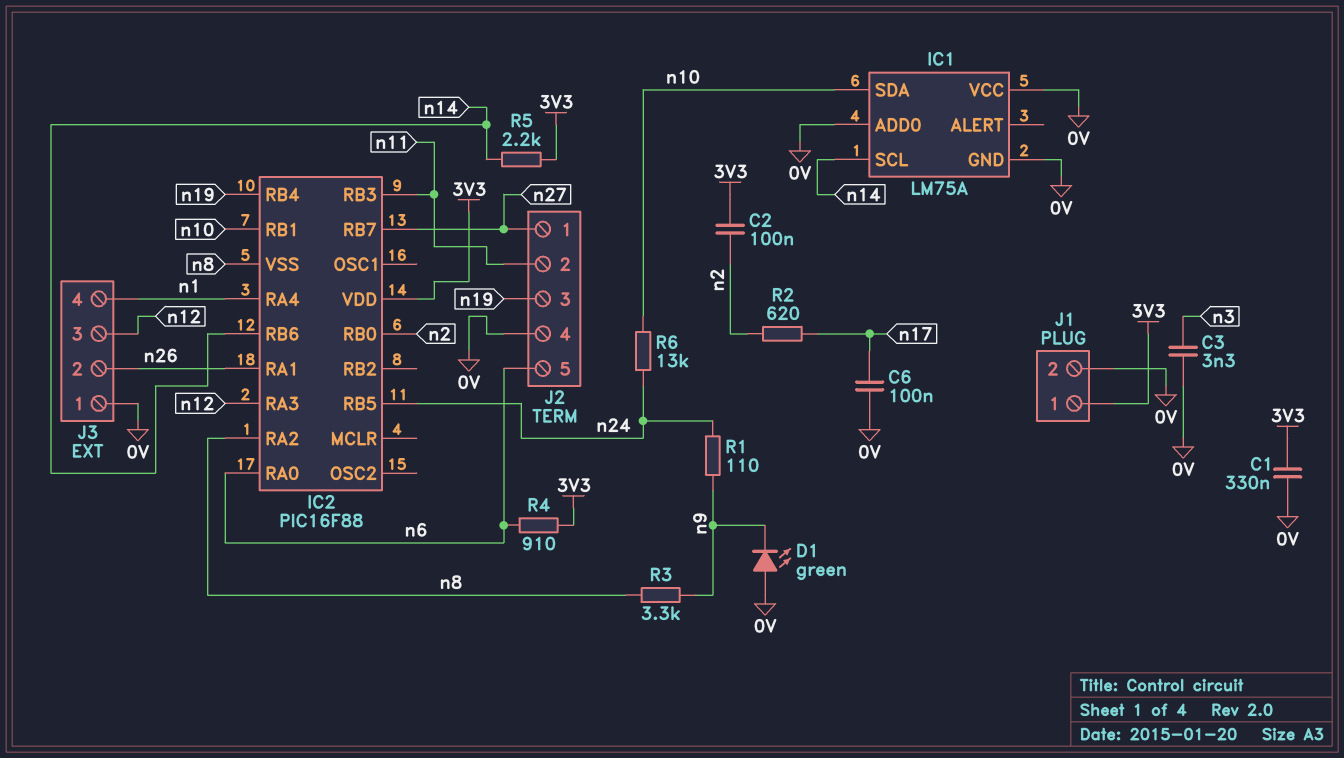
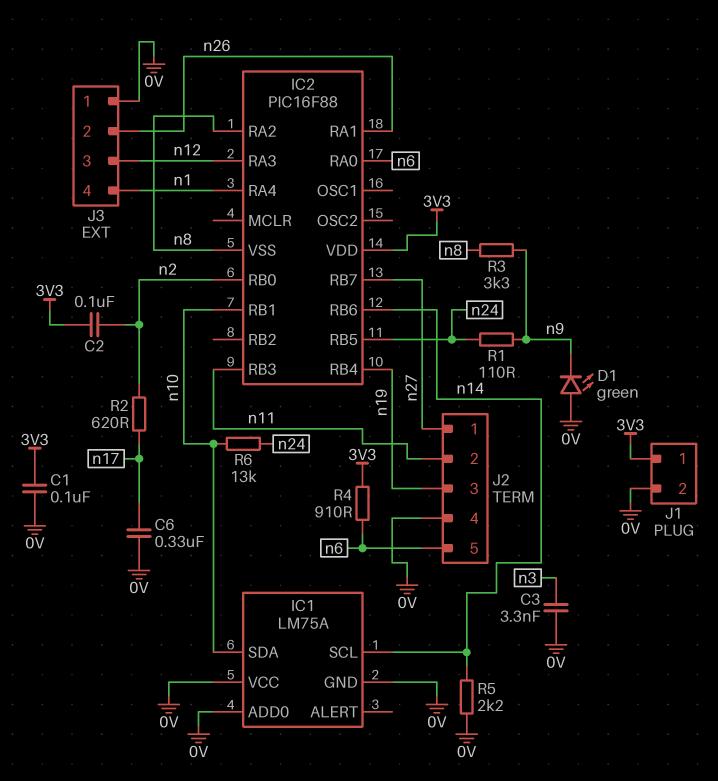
C1: 330nF (0V, 3V3) -> 100nF (0V, 3V3)
C6: 100nF (0V, n17) -> 330nF (0V, n17)
R5: 2.2k (3V3, n14) -> 2.2k (0V, n14)

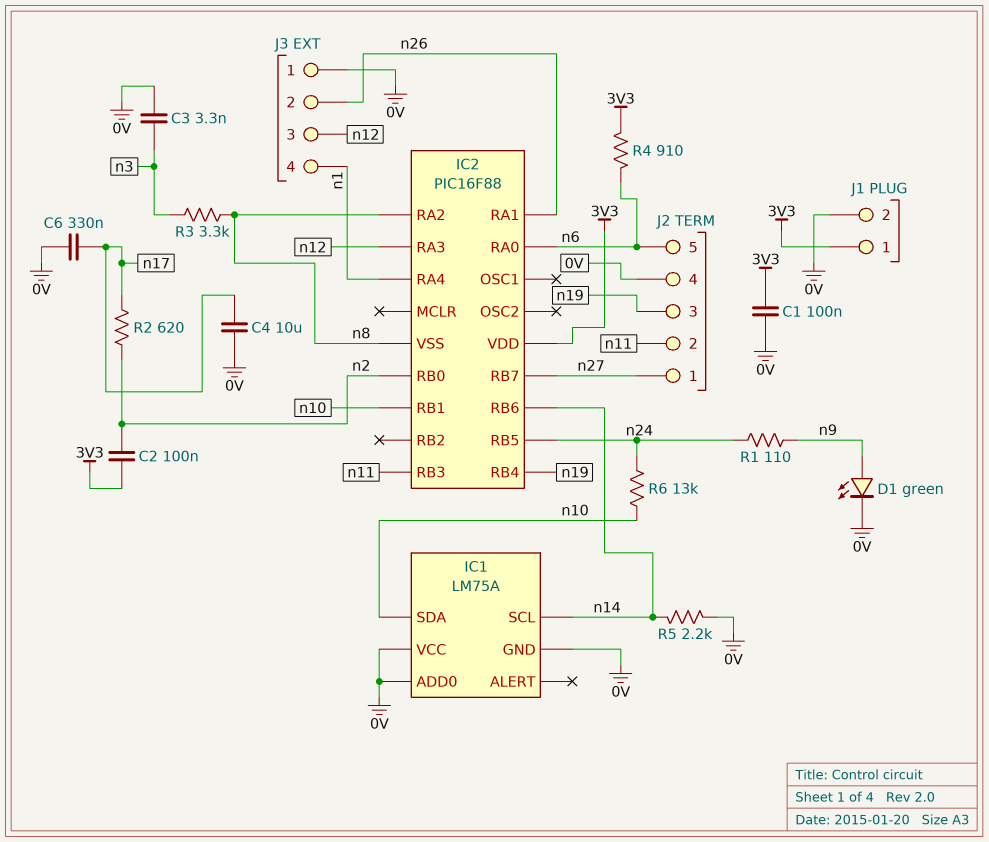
C4: none -> 10uF (0V, n17)
D1: LED green (A 0V, K n9) -> LED green (A n9, K 0V)
R3: 3.3k (n8, n9) -> 3.3k (n3, n8)

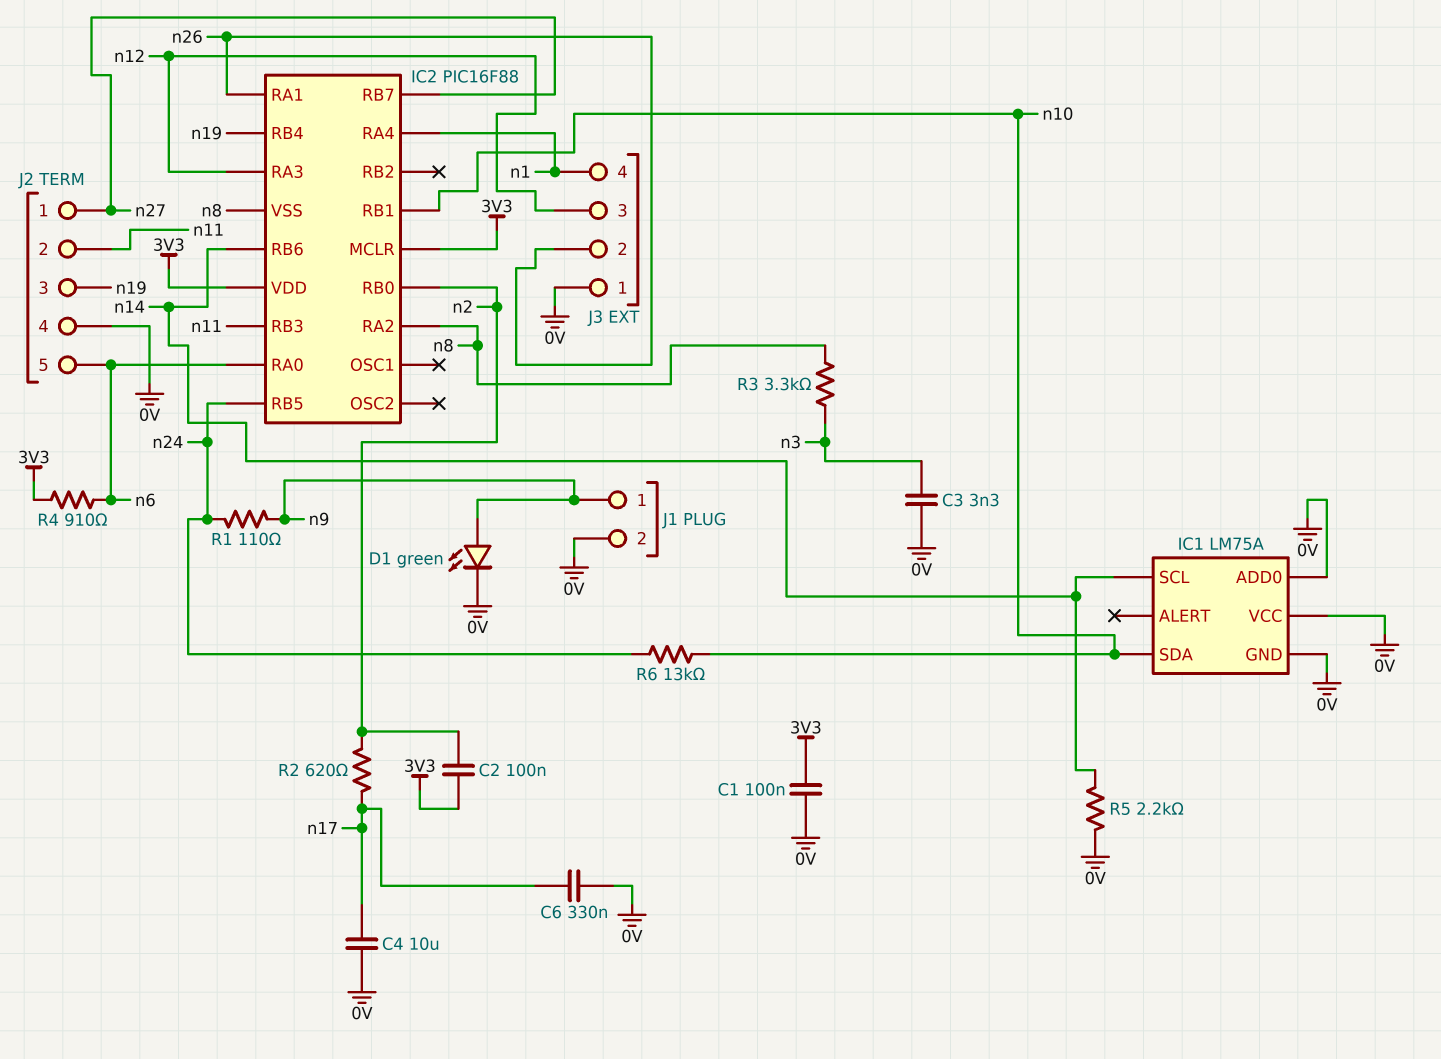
IC2 pin MCLR: none -> 3V3
J1 pin 1: 3V3 -> n9

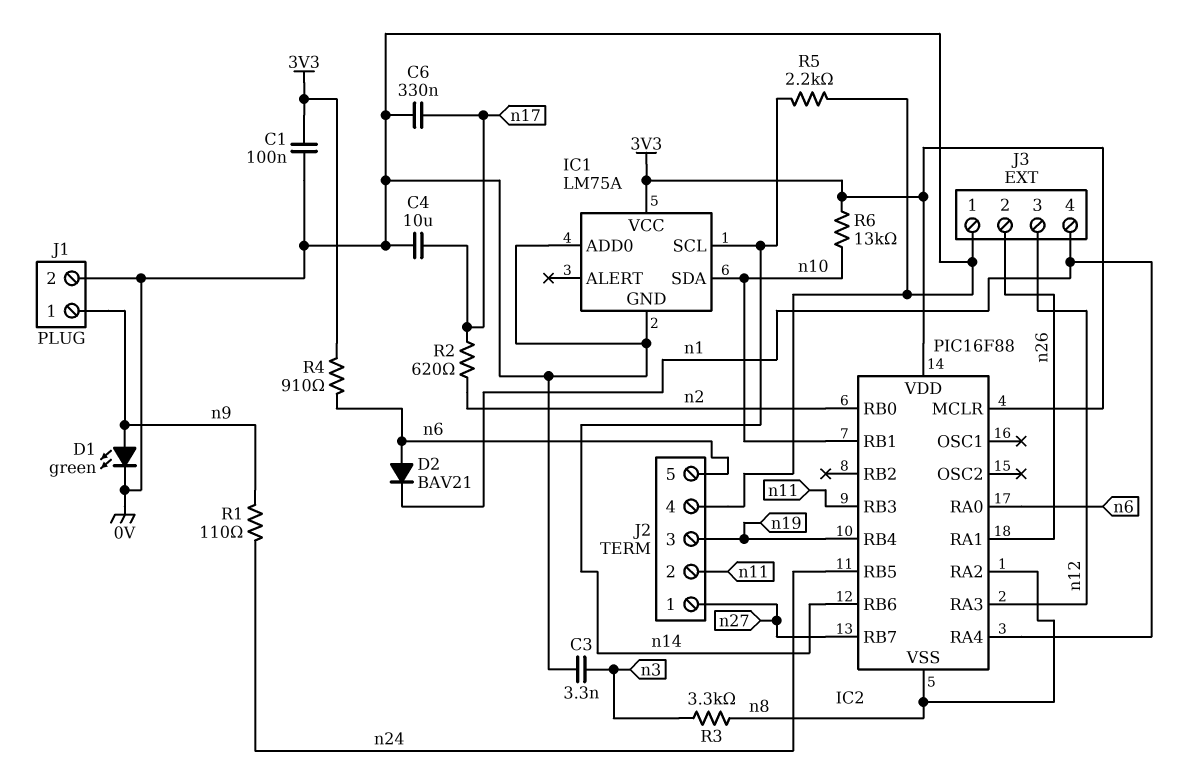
C2: 100nF (3V3, n2) -> none
D2: none -> diode BAV21 (A n6, K n1)
IC1 pin VCC: 0V -> 3V3
R6: 13k (n10, n24) -> 13k (3V3, n10)

